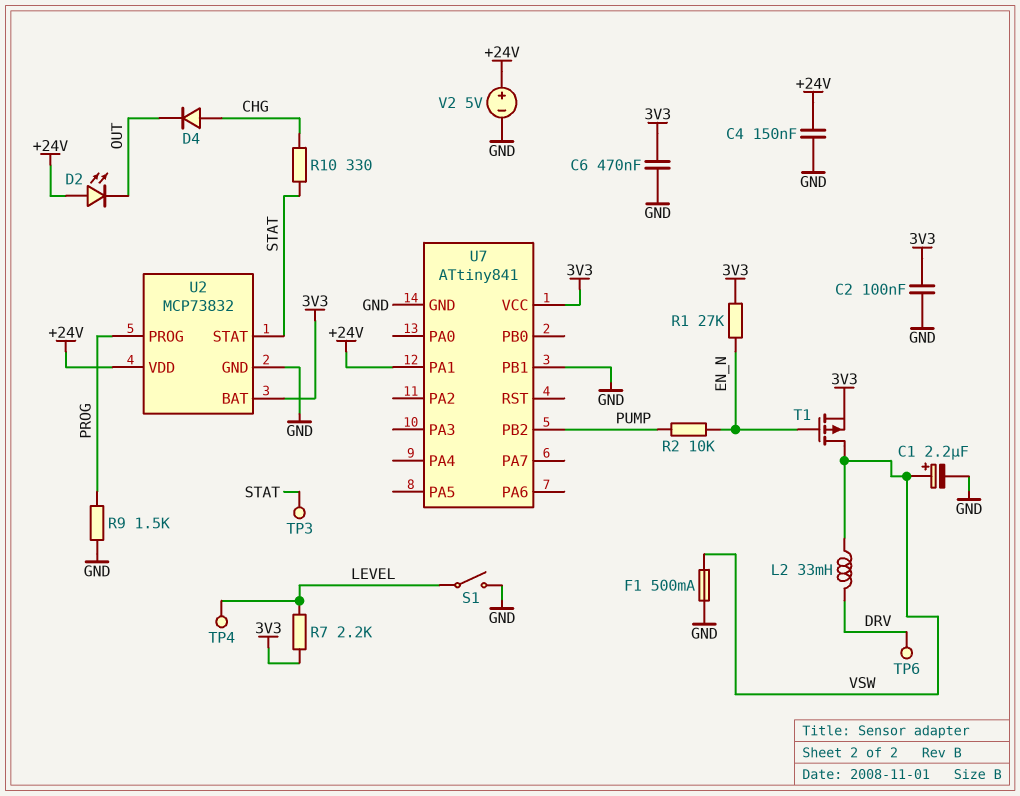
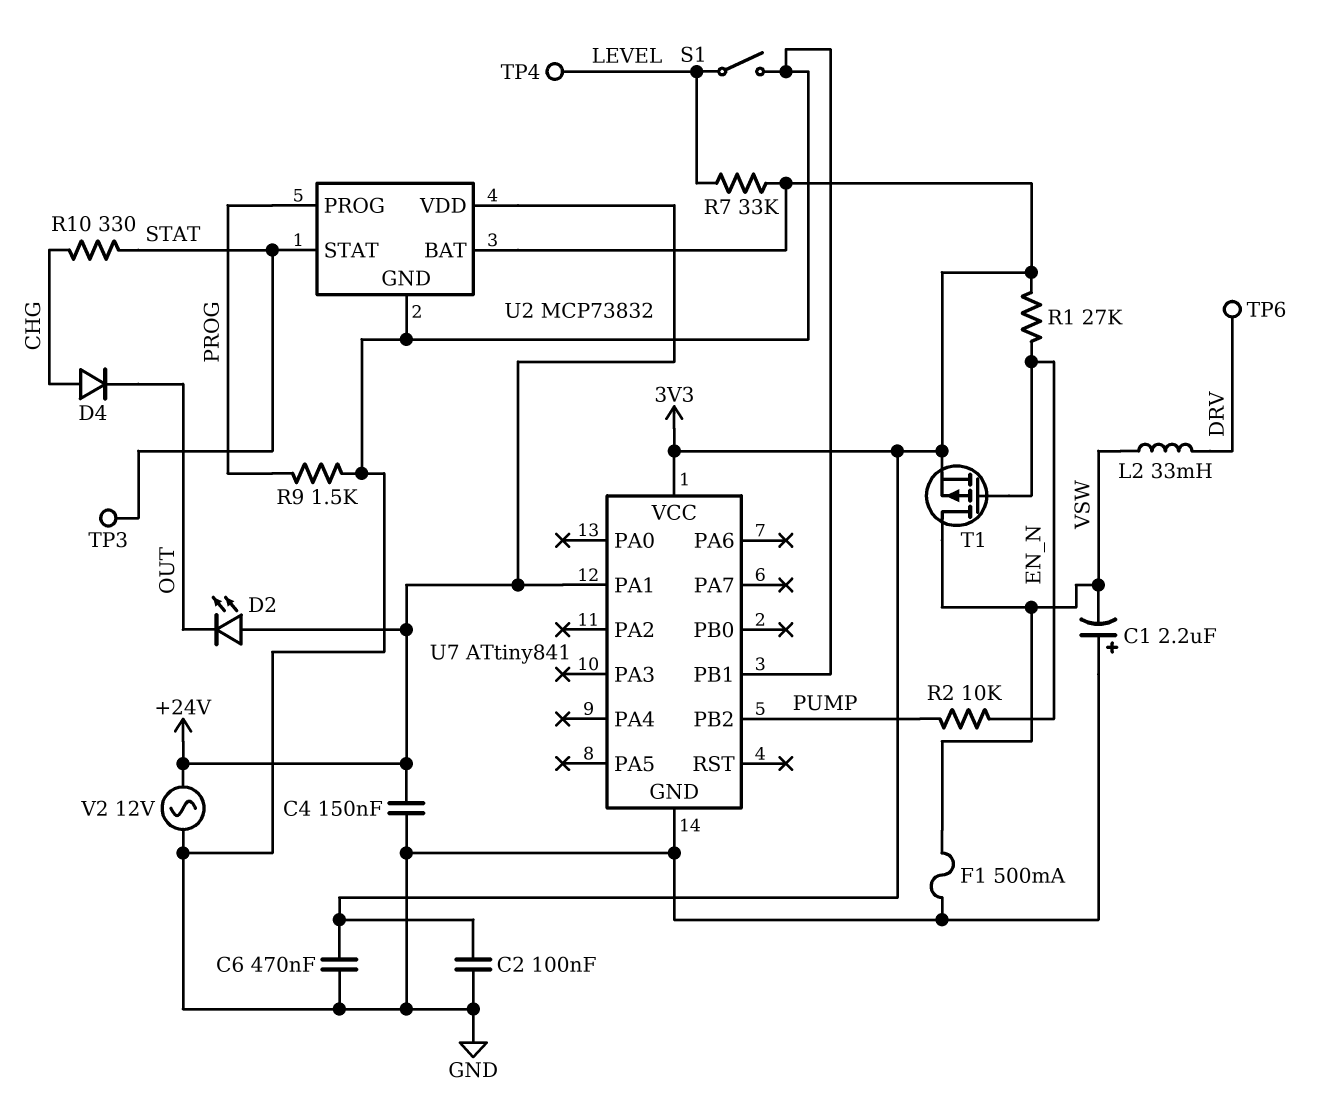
C1: 2.2uF (plus VSW, minus GND) -> 2.2uF (plus GND, minus VSW)
R7: 2.2k (3V3, LEVEL) -> 33k (3V3, LEVEL)
V2: 5V (plus +24V, minus GND) -> AC 12V (+24V, GND)

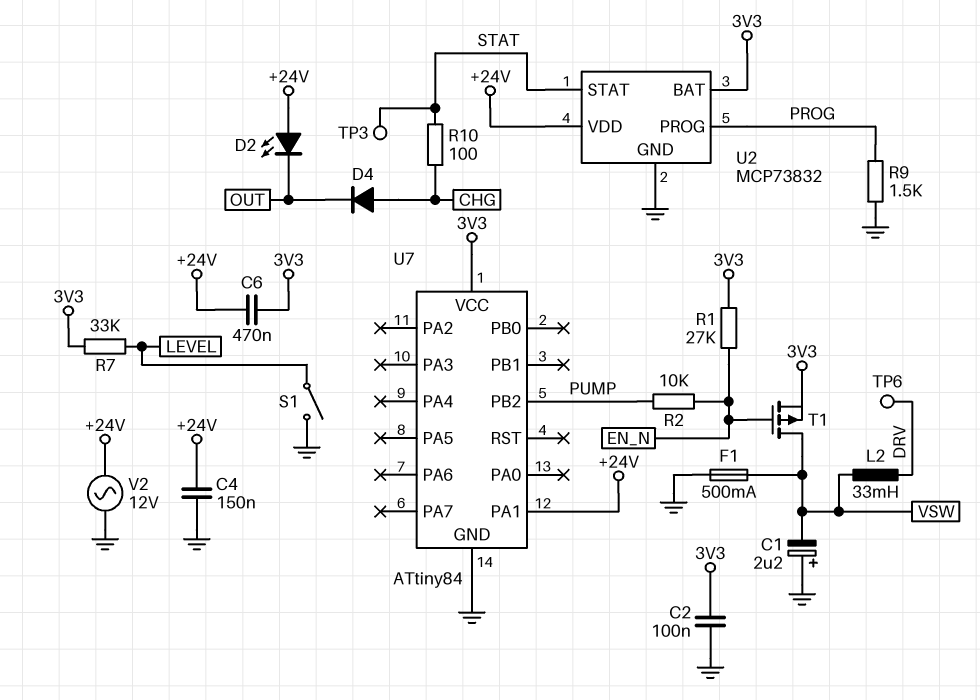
C6: 470nF (3V3, GND) -> 470nF (+24V, 3V3)
R10: 330 (CHG, STAT) -> 100 (CHG, STAT)
TP4: test point (LEVEL) -> none
U7: ATtiny841 -> ATtiny84
U7 pin PB1: GND -> none

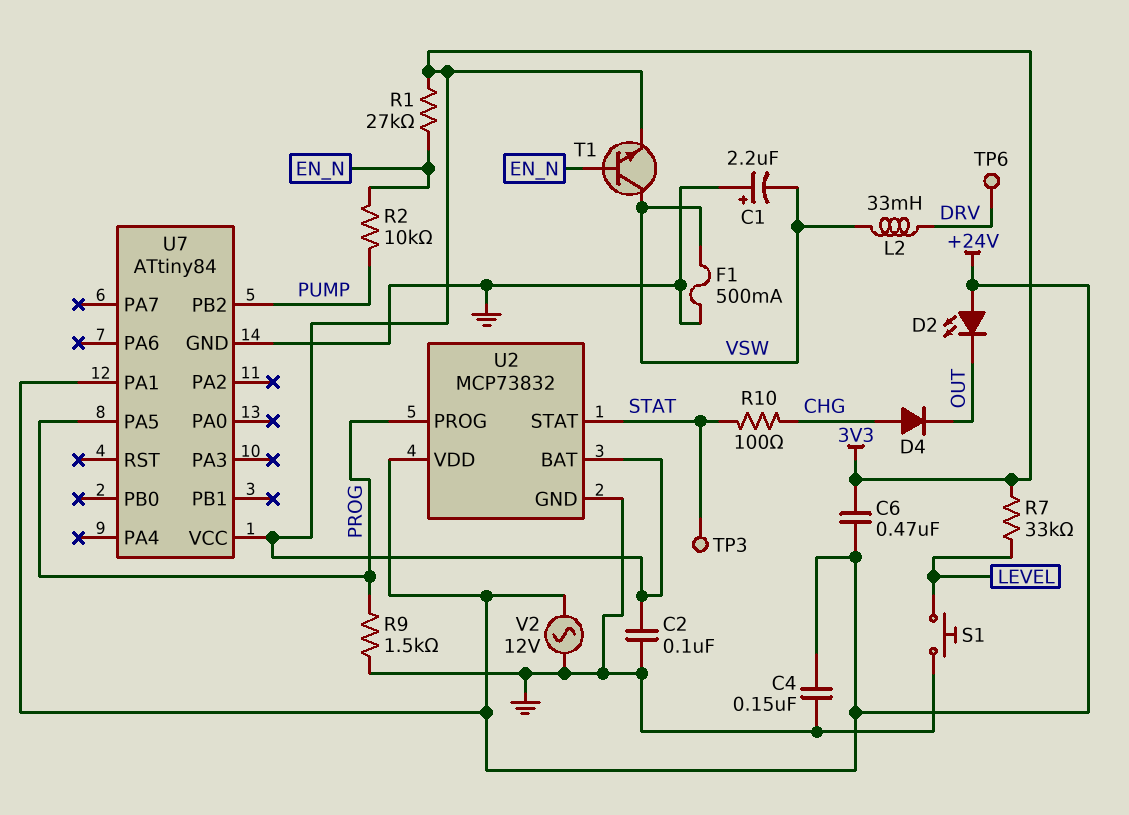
S1: switch (GND, LEVEL) -> button (GND, LEVEL)
T1: PMOS (G EN_N, D VSW, S 3V3) -> NPN (B EN_N, C VSW, E 3V3)
U7 pin PA5: none -> PROG

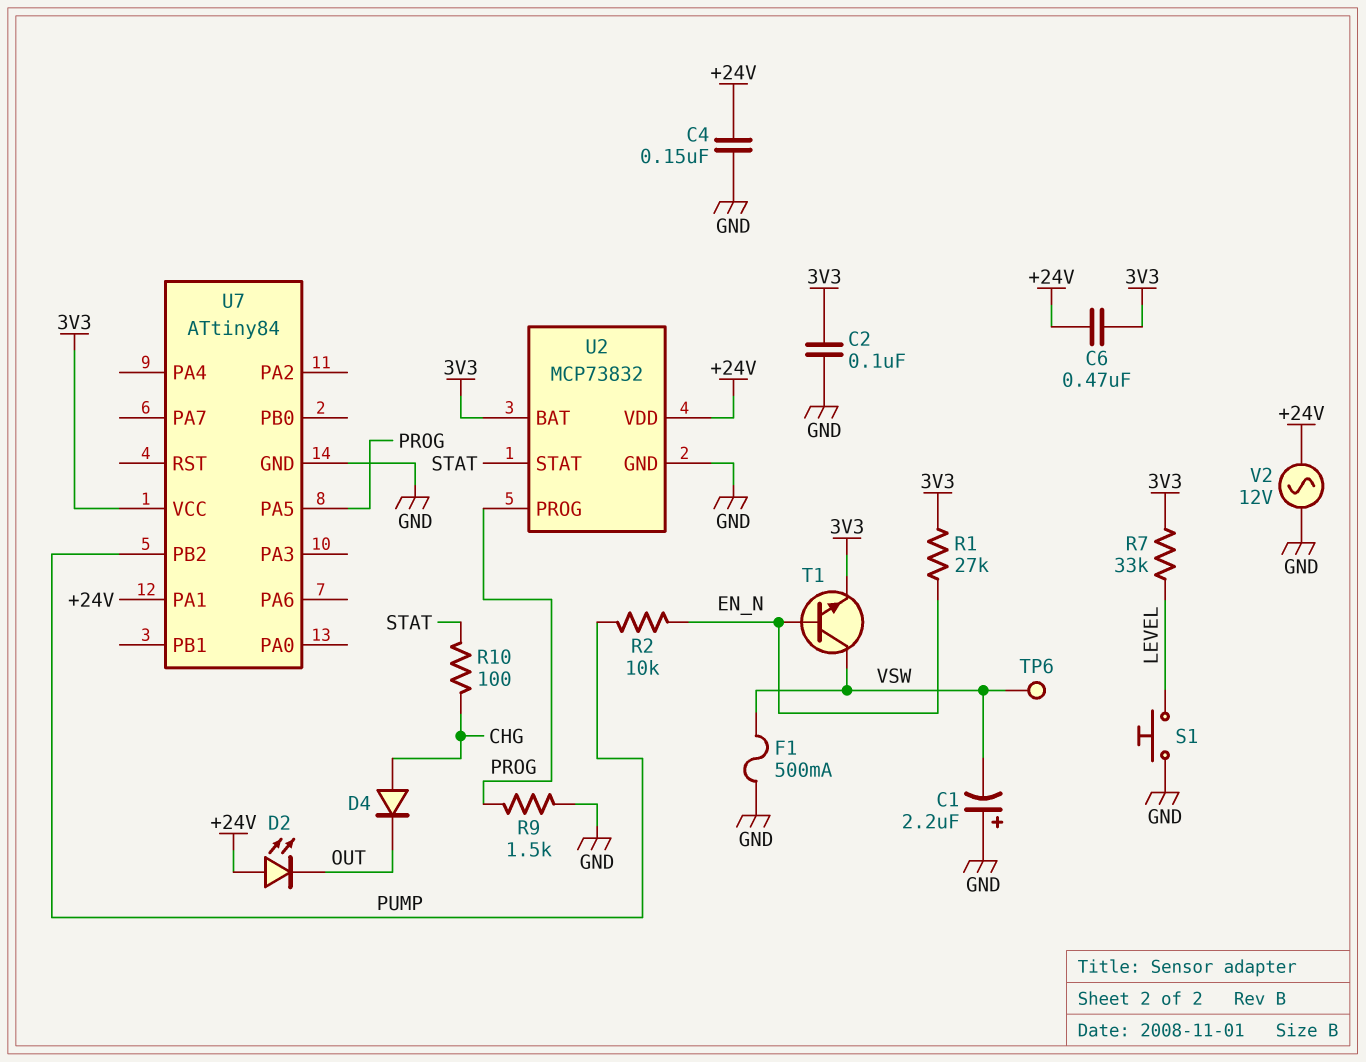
L2: 33mH (DRV, VSW) -> none
TP3: test point (STAT) -> none
TP6: test point (DRV) -> test point (VSW)

